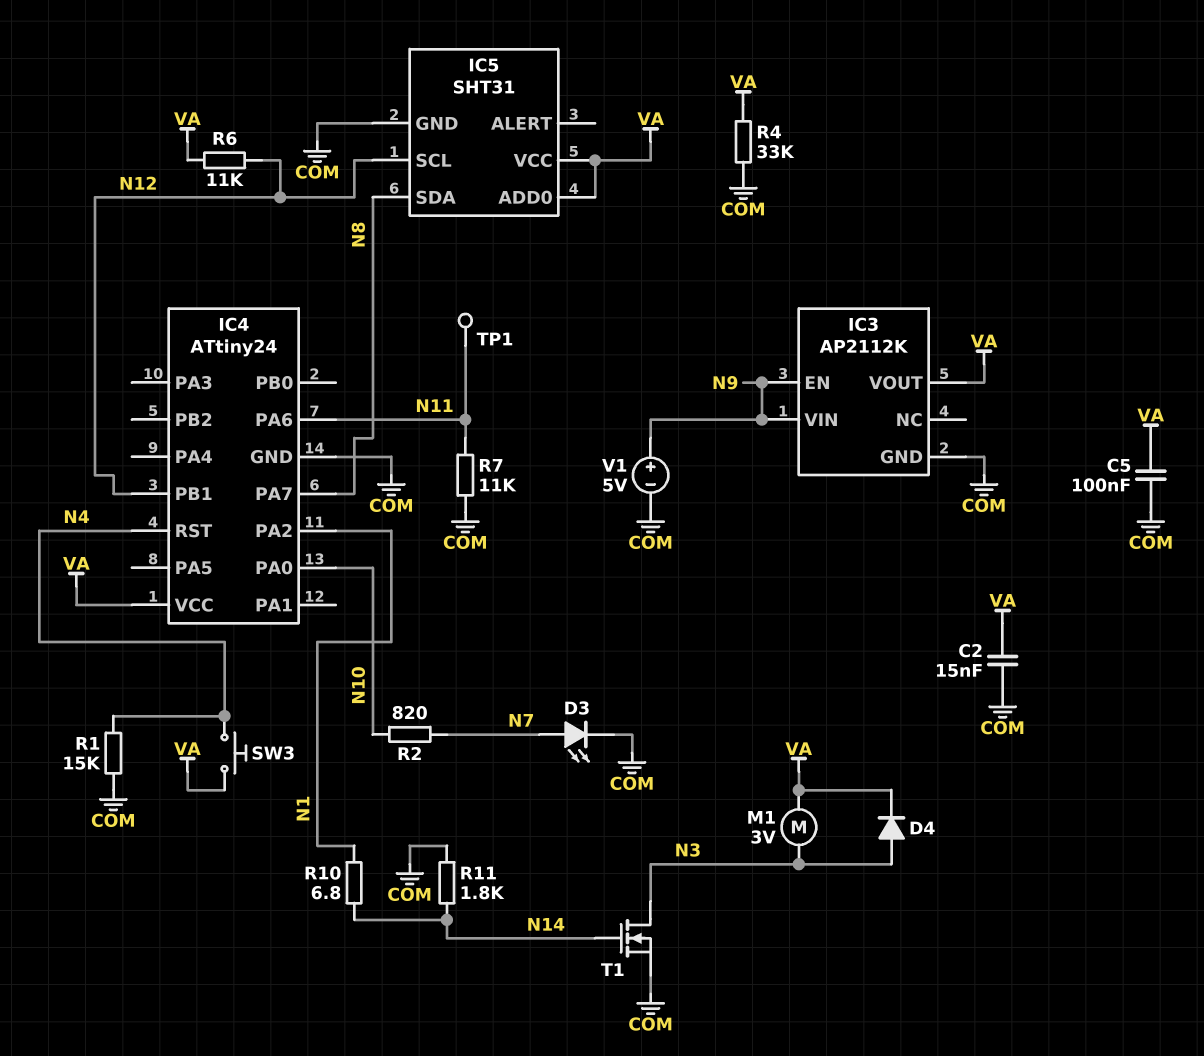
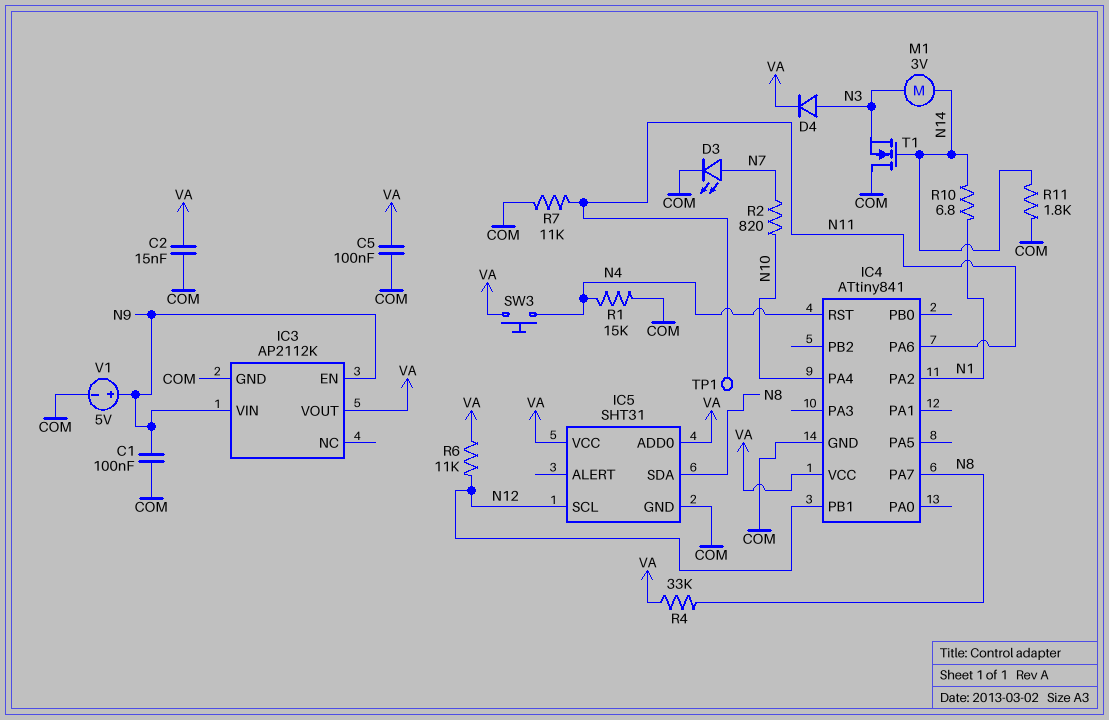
C1: none -> 100nF (COM, N9)
IC4: ATtiny24 -> ATtiny841
IC4 pin PA0: N10 -> none
IC4 pin PA4: none -> N10
M1: motor 3V (N3, VA) -> motor 3V (N3, N14)
R4: 33k (COM, VA) -> 33k (N8, VA)
T1: NMOS (G N14, D N3, S COM) -> NMOS (G N14, D COM, S N3)

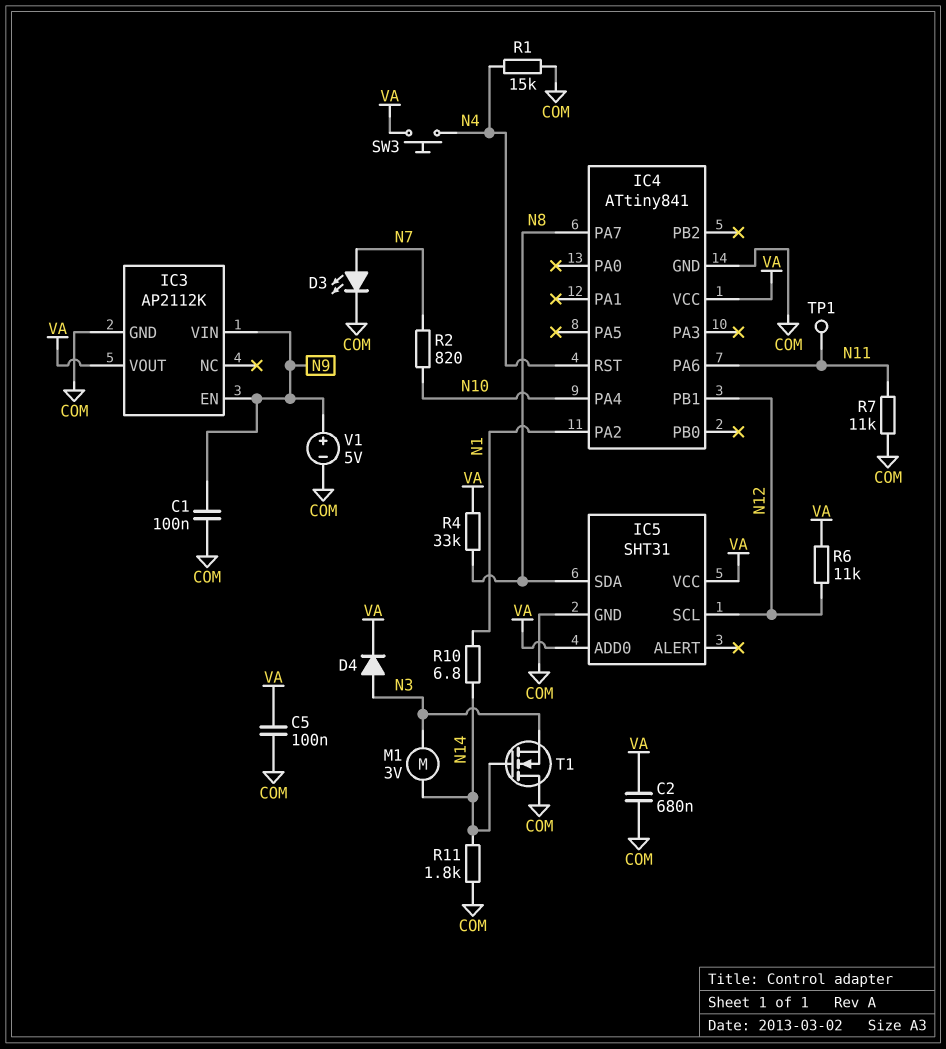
C2: 15nF (COM, VA) -> 680nF (COM, VA)

